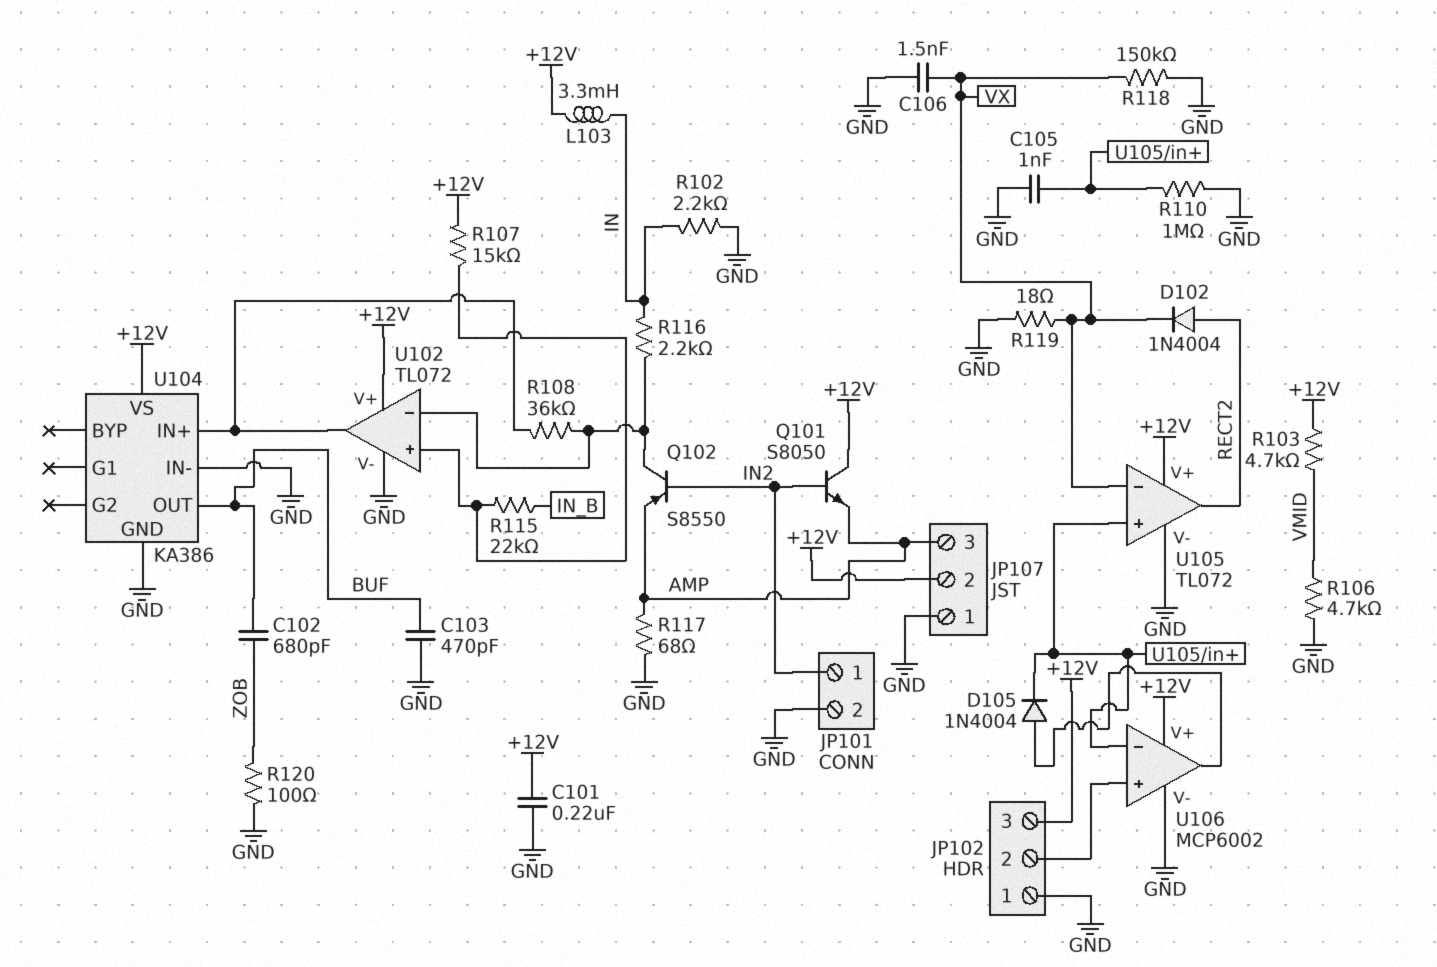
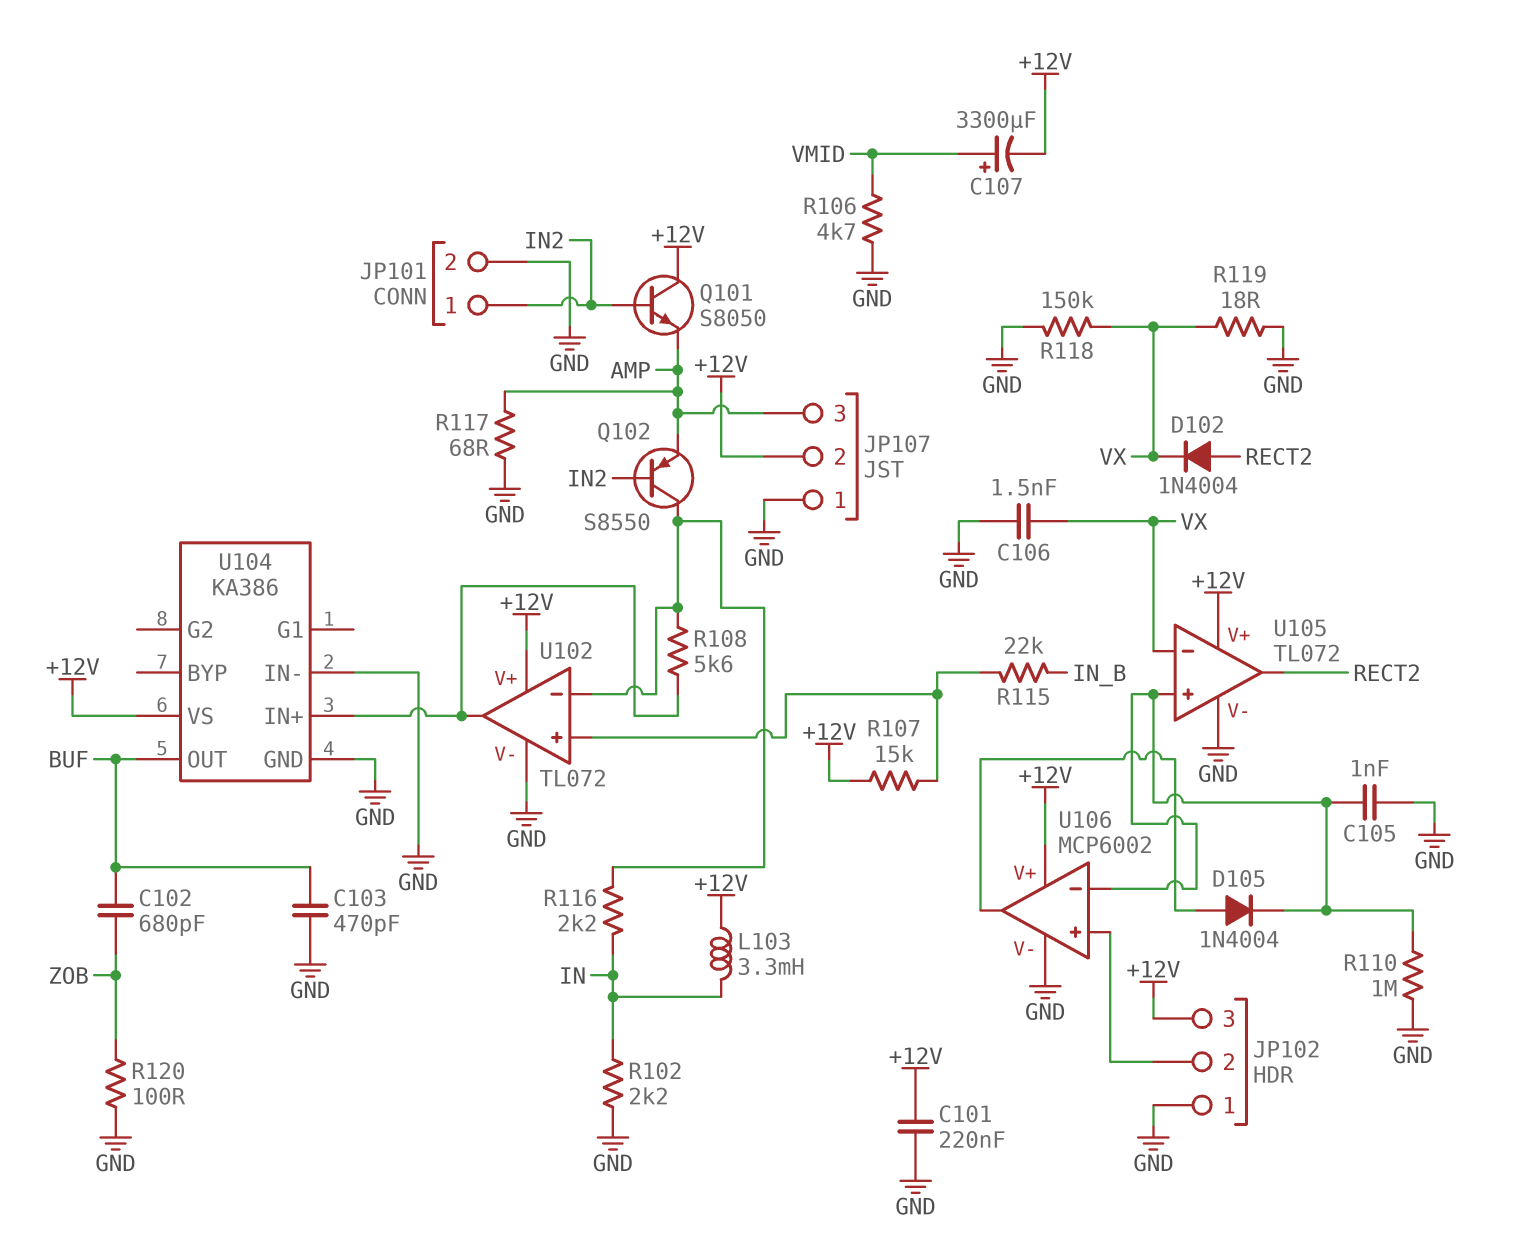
C107: none -> 3300uF (plus VMID, minus +12V)
R103: 4.7k (+12V, VMID) -> none
R108: 36k (U102/in-, U102/out) -> 5.6k (U102/in-, U102/out)

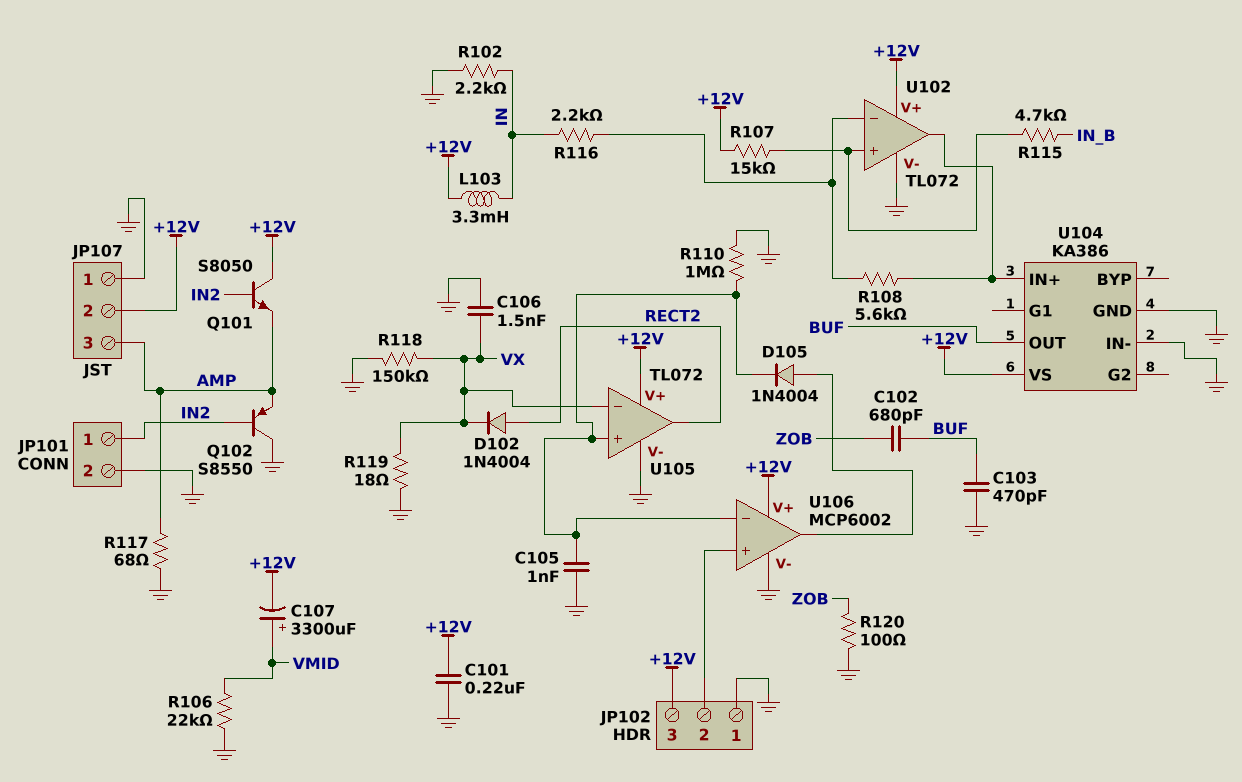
Q102: PNP S8550 (B IN2, C U102/in-, E AMP) -> PNP S8550 (B IN2, C GND, E AMP)
R106: 4.7k (GND, VMID) -> 22k (GND, VMID)
R115: 22k (IN_B, U102/in+) -> 4.7k (IN_B, U102/in+)

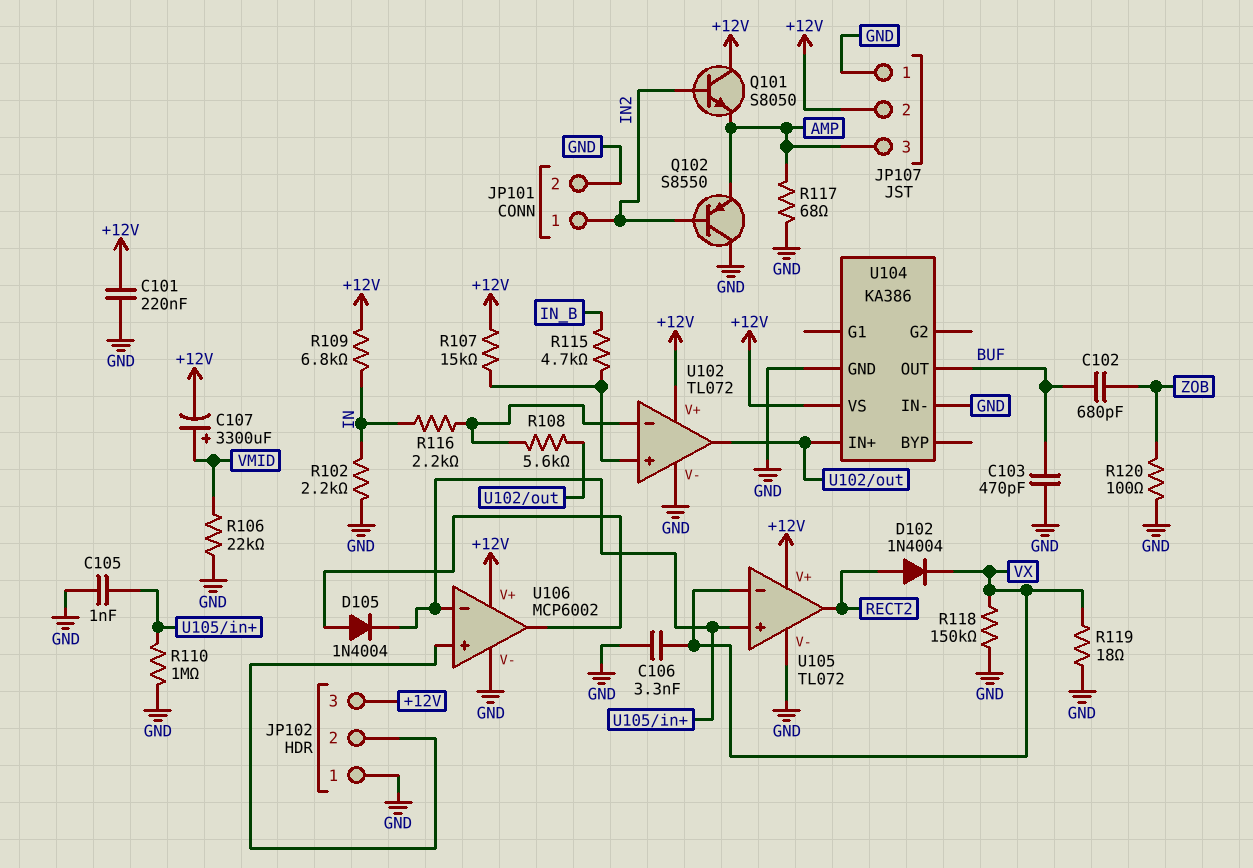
C106: 1.5nF (GND, VX) -> 3.3nF (GND, VX)
L103: 3.3mH (+12V, IN) -> none
R109: none -> 6.8k (+12V, IN)

